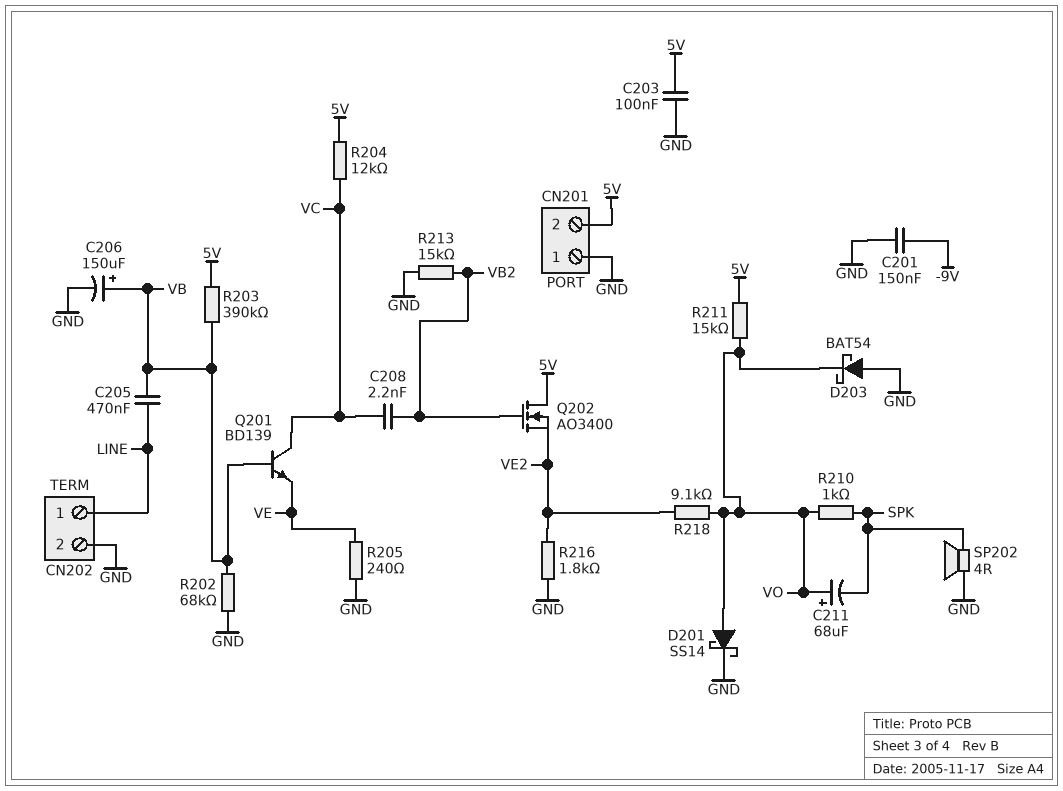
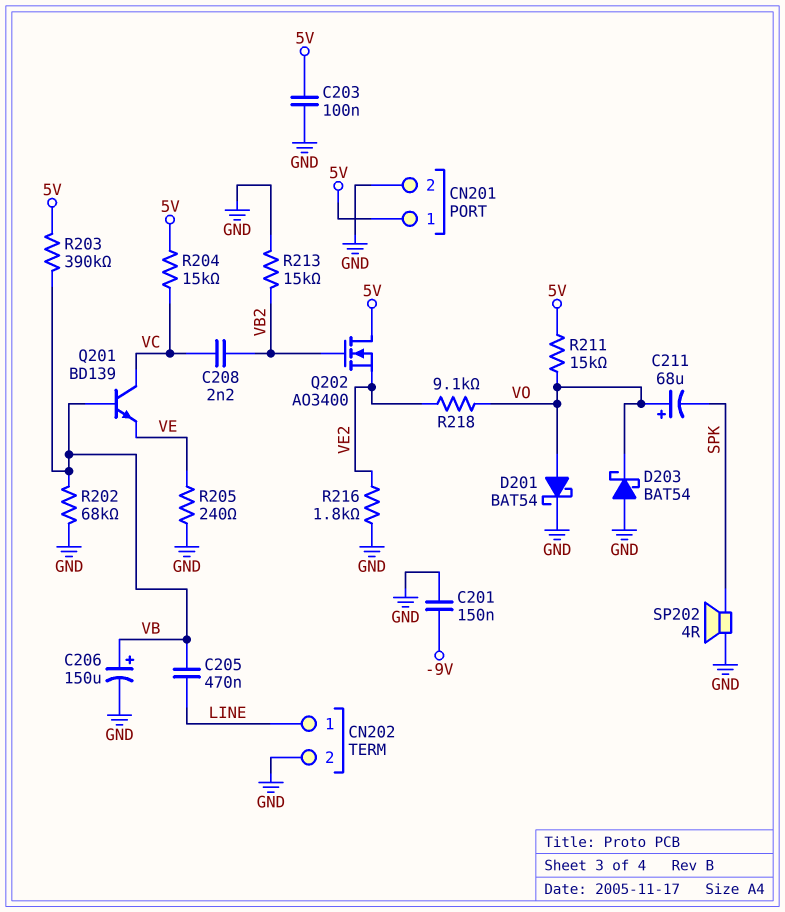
CN201 pin 1: GND -> 5V
CN201 pin 2: 5V -> GND
D201: schottky SS14 (A VO, K GND) -> schottky BAT54 (A VO, K GND)
R204: 12k (5V, VC) -> 15k (5V, VC)
R210: 1k (SPK, VO) -> none

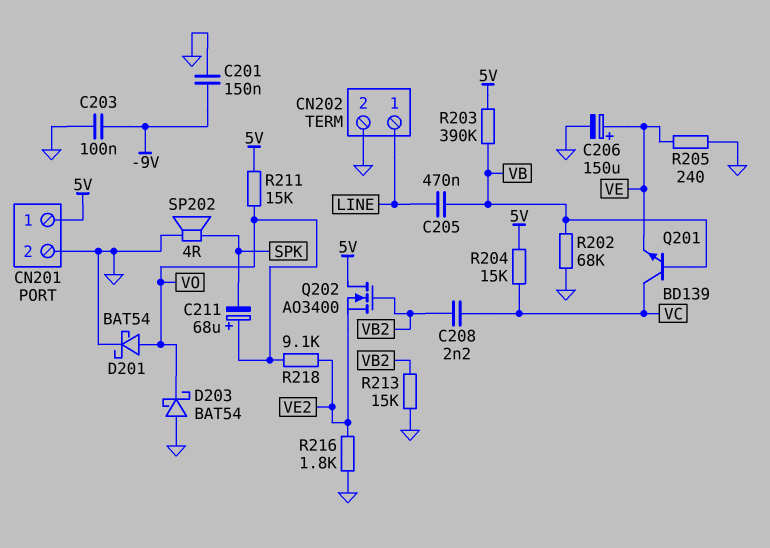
C203: 100nF (5V, GND) -> 100nF (-9V, GND)
C206: 150uF (plus VB, minus GND) -> 150uF (plus VE, minus GND)

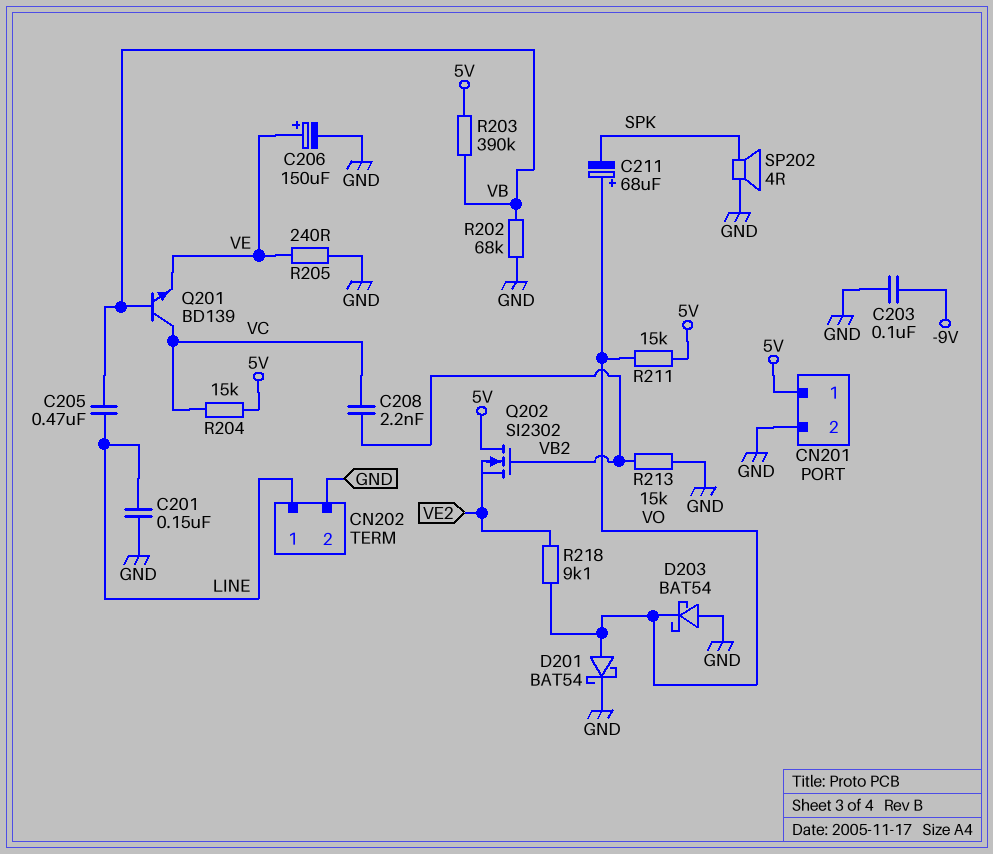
C201: 150nF (-9V, GND) -> 150nF (GND, LINE)
Q202: NMOS AO3400 (G VB2, D 5V, S VE2) -> NMOS SI2302 (G VB2, D 5V, S VE2)
R216: 1.8k (GND, VE2) -> none

